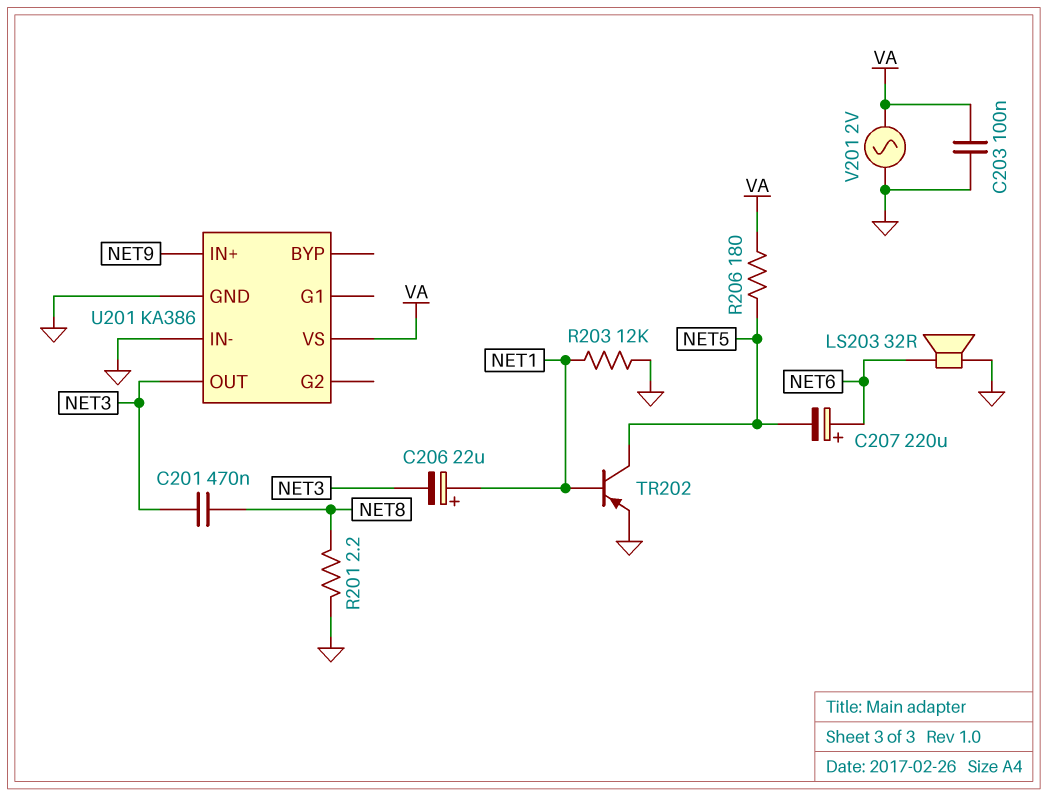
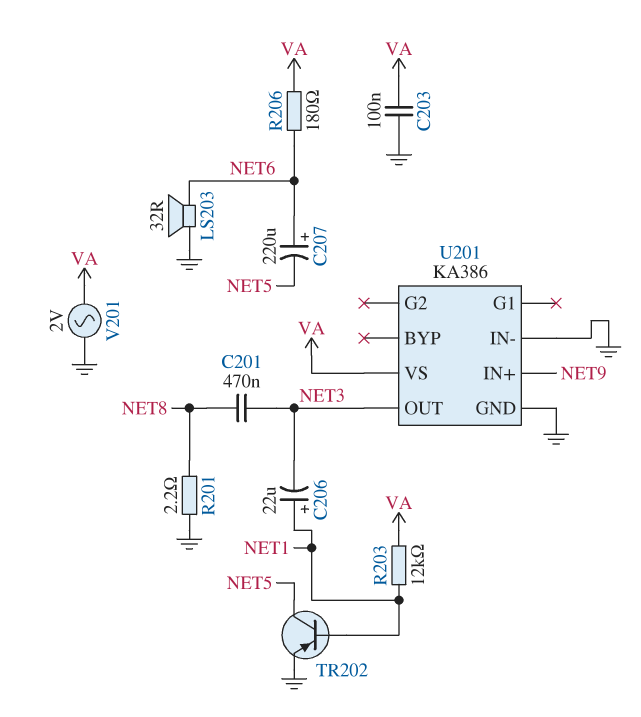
R203: 12k (GND, NET1) -> 12k (NET1, VA)
R206: 180 (NET5, VA) -> 180 (NET6, VA)

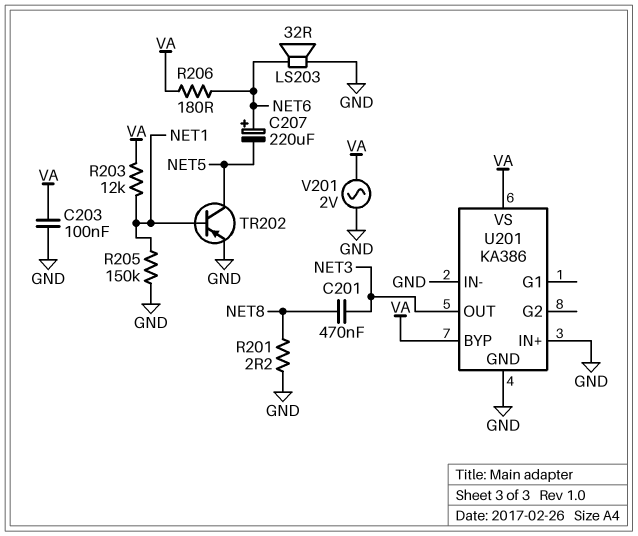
C206: 22uF (plus NET1, minus NET3) -> none
R205: none -> 150k (GND, NET1)
U201 pin BYP: none -> VA
U201 pin IN+: NET9 -> GND

